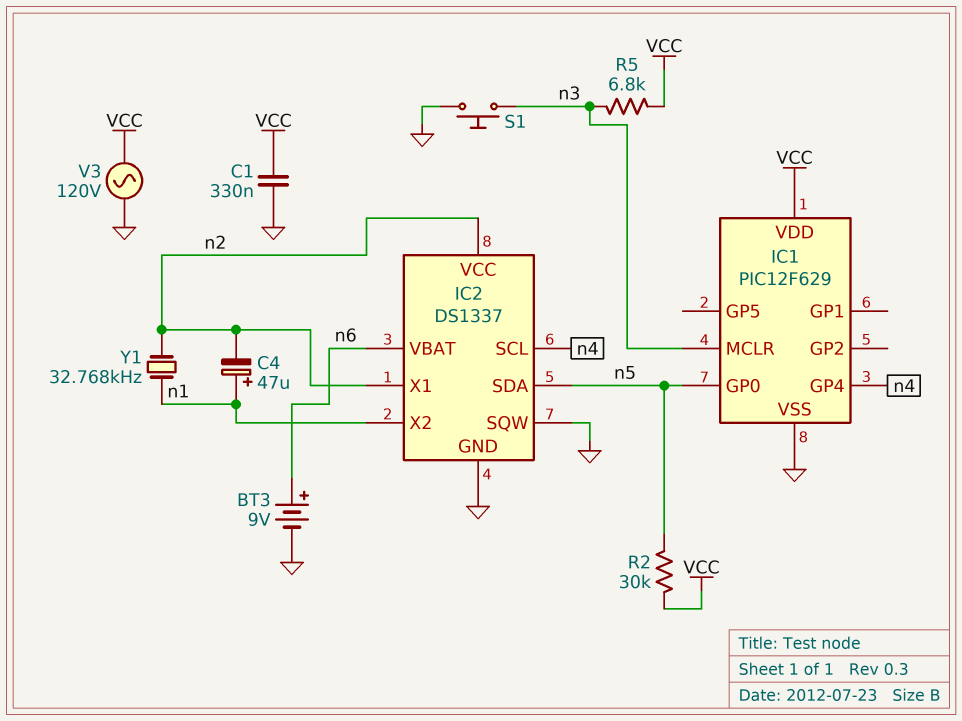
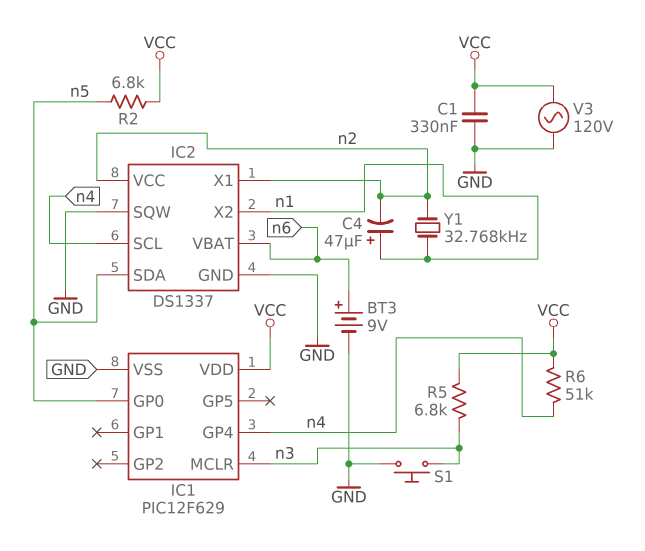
R2: 30k (VCC, n5) -> 6.8k (VCC, n5)
R6: none -> 51k (VCC, n4)

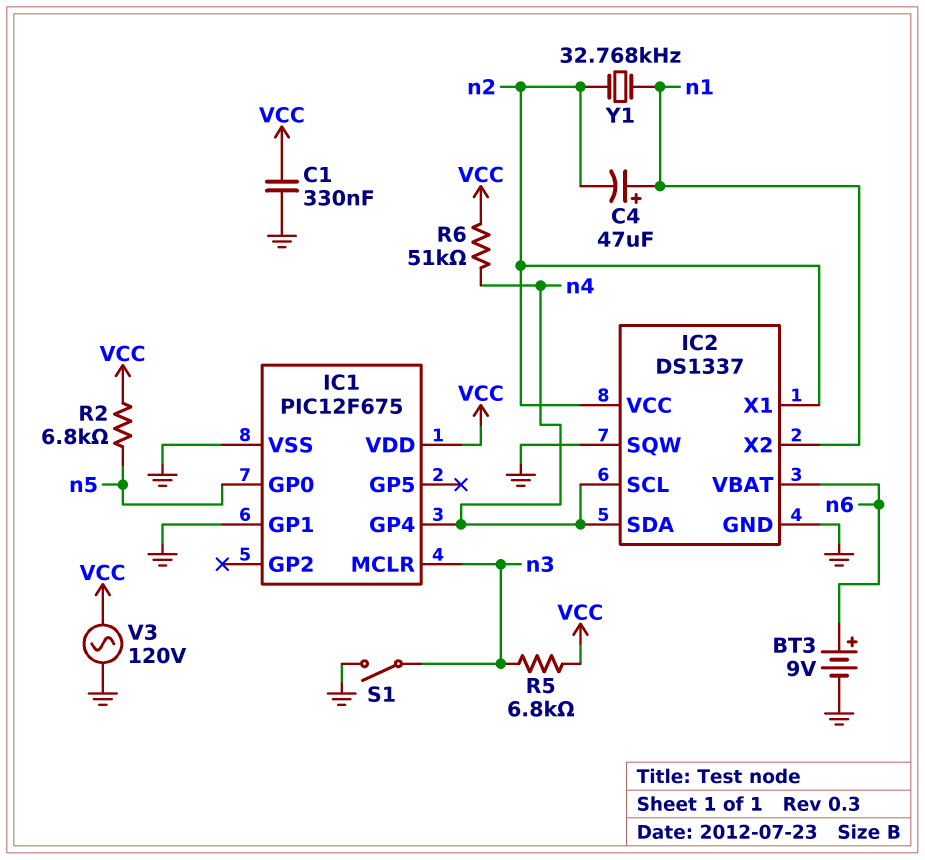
IC1: PIC12F629 -> PIC12F675
IC1 pin GP1: none -> GND
IC2 pin SDA: n5 -> n4
S1: button (GND, n3) -> switch (GND, n3)

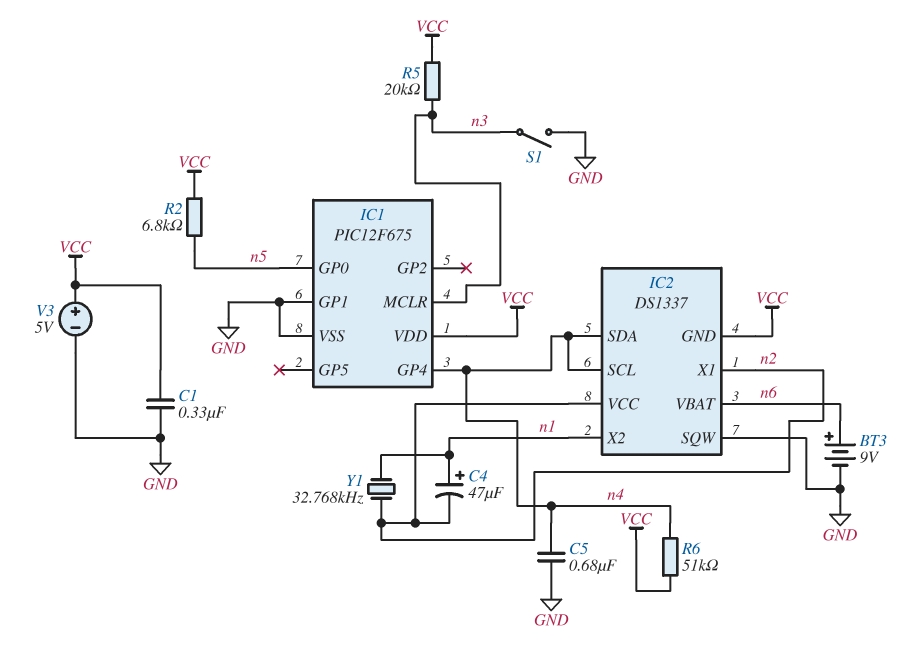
C5: none -> 680nF (GND, n4)
IC2 pin GND: GND -> VCC
R5: 6.8k (VCC, n3) -> 20k (VCC, n3)
V3: AC 120V (GND, VCC) -> 5V (plus VCC, minus GND)

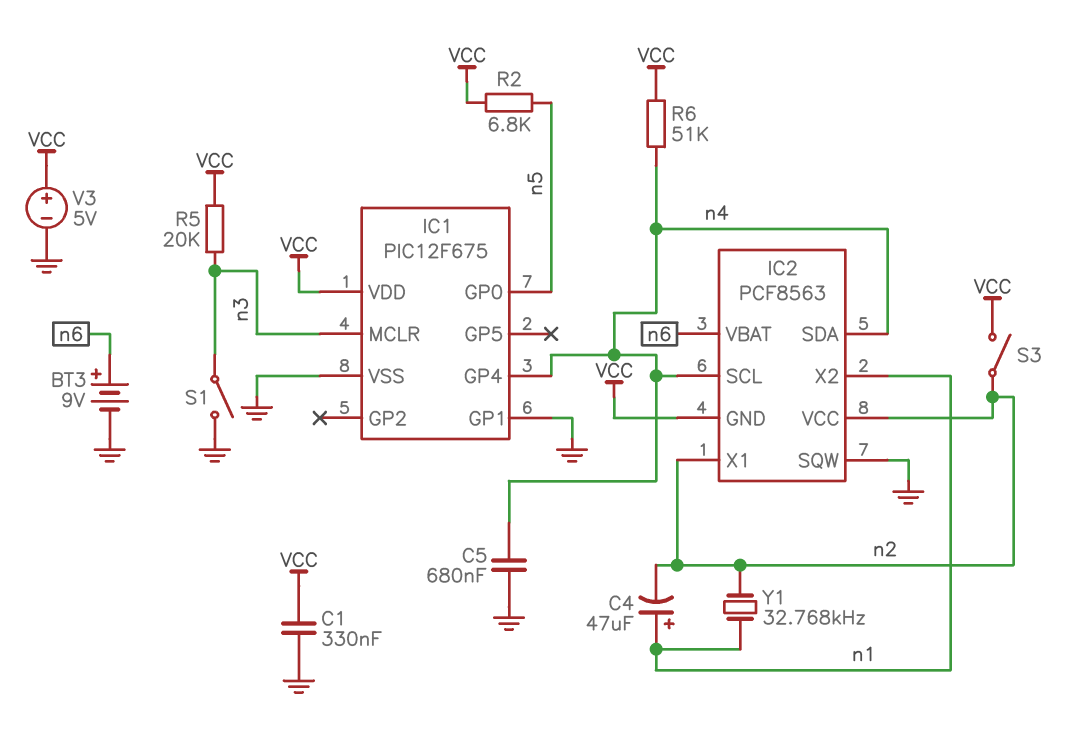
IC2: DS1337 -> PCF8563
S3: none -> switch (VCC, n2)

